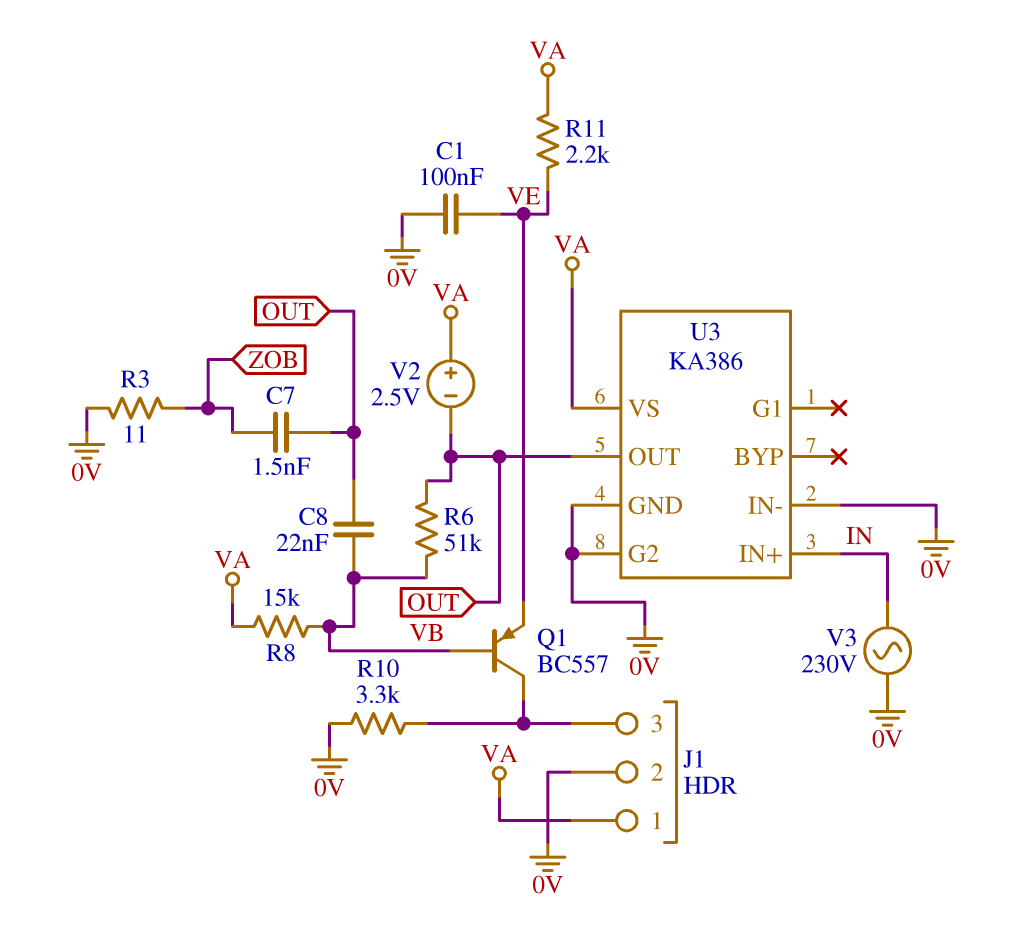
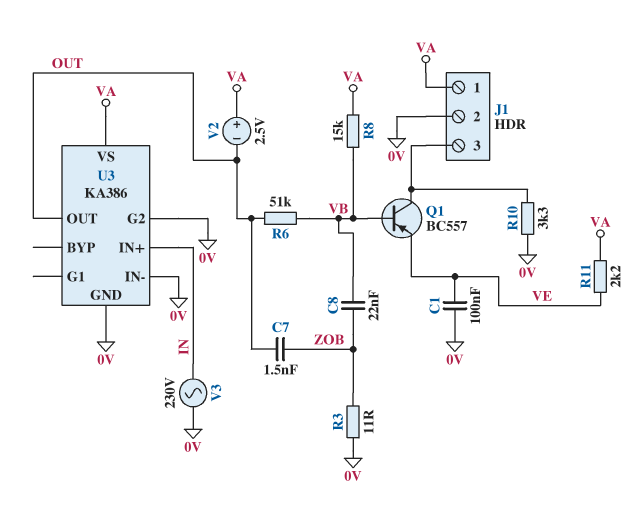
C8: 22nF (OUT, VB) -> 22nF (VB, ZOB)

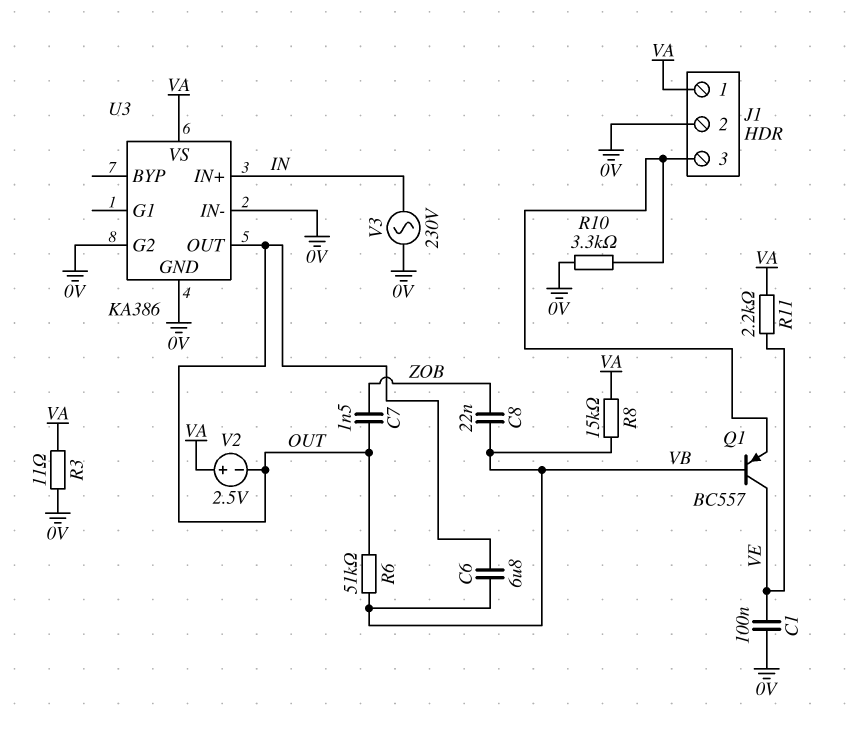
C6: none -> 6.8uF (OUT, VB)
Q1: PNP BC557 (B VB, C J1/3, E VE) -> PNP BC557 (B VB, C VE, E J1/3)
R3: 11 (0V, ZOB) -> 11 (0V, VA)

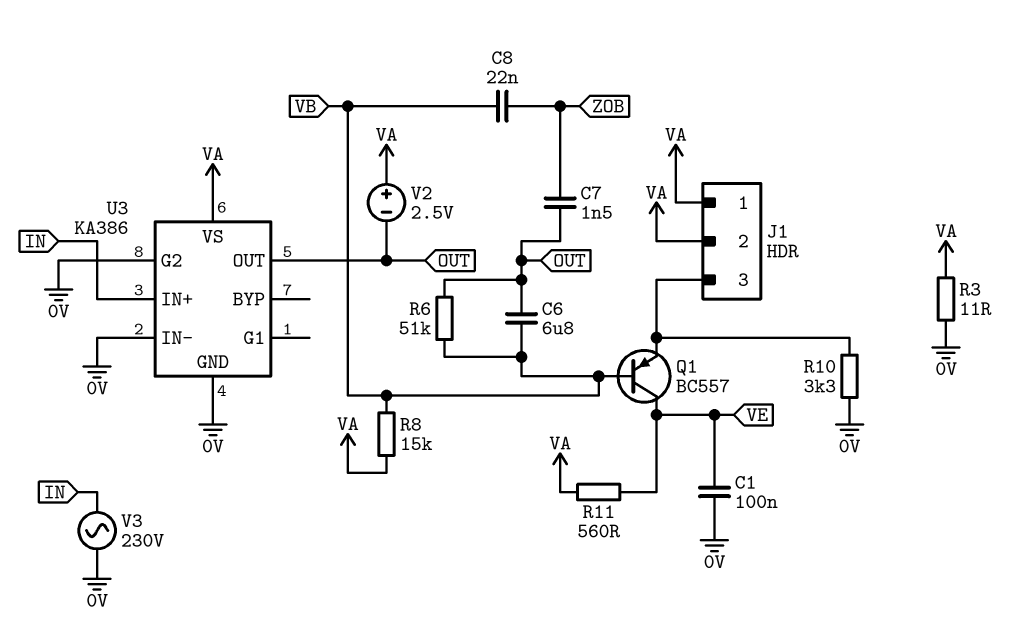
J1 pin 2: 0V -> VA
R11: 2.2k (VA, VE) -> 560 (VA, VE)

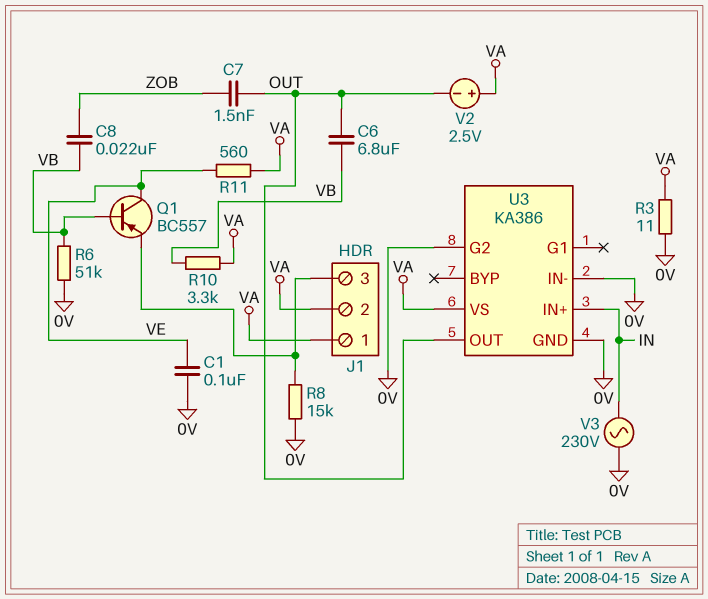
R6: 51k (OUT, VB) -> 51k (0V, VB)
R8: 15k (VA, VB) -> 15k (0V, J1/3)
R10: 3.3k (0V, J1/3) -> 3.3k (VA, VB)

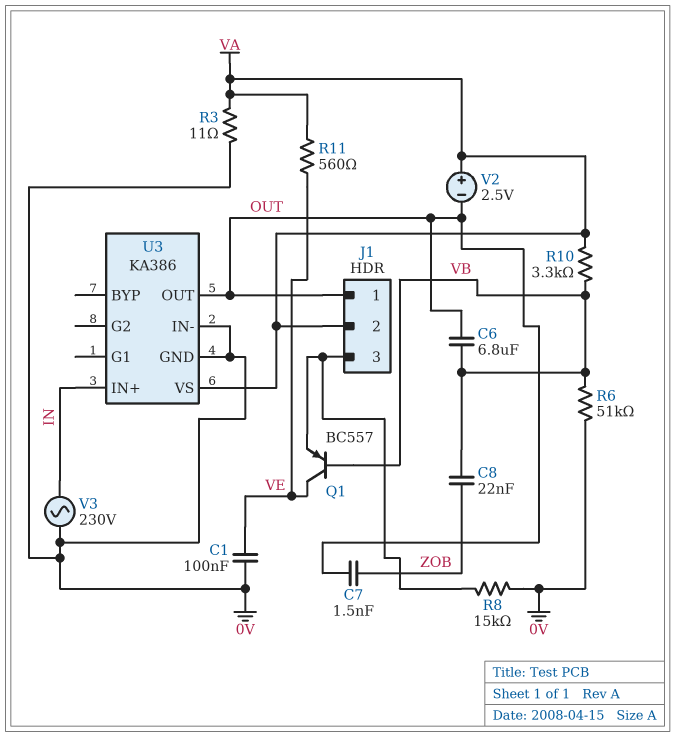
J1 pin 1: VA -> OUT
U3 pin G2: 0V -> none

